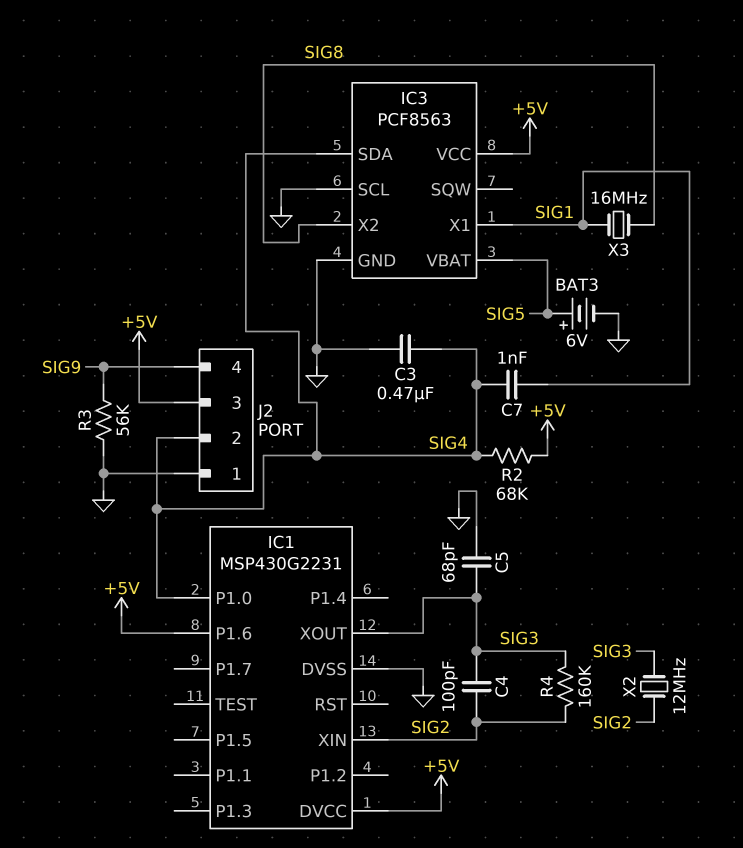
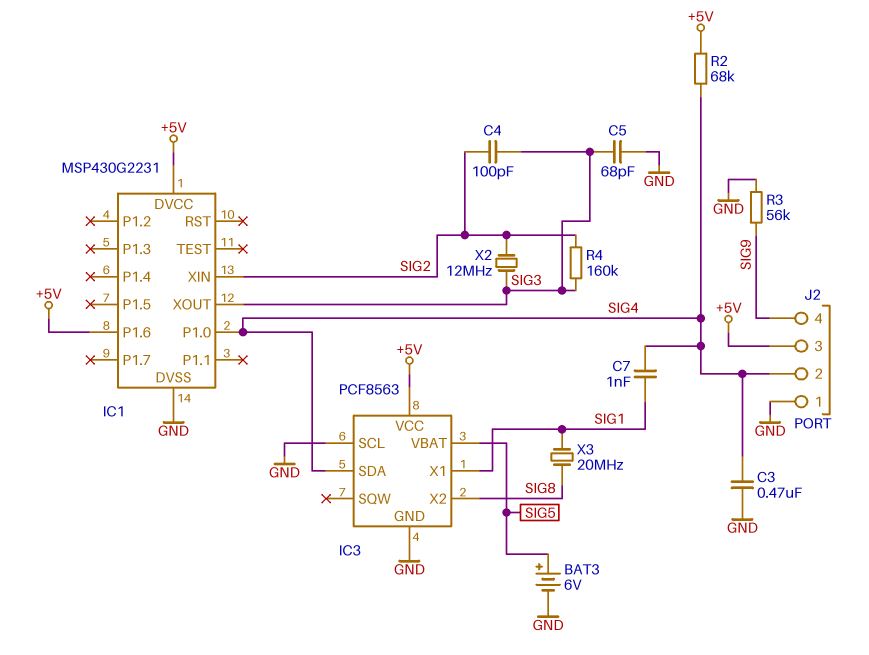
X3: 16MHz (SIG1, SIG8) -> 20MHz (SIG1, SIG8)

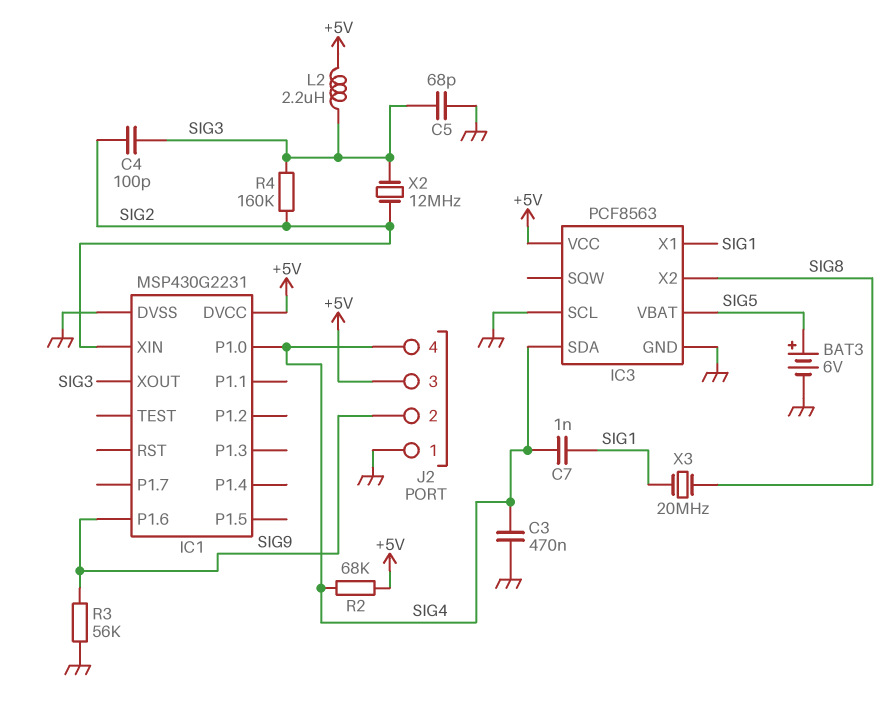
IC1 pin P1.6: +5V -> SIG9
J2 pin 2: SIG4 -> SIG9
J2 pin 4: SIG9 -> SIG4
L2: none -> 2.2uH (+5V, SIG3)

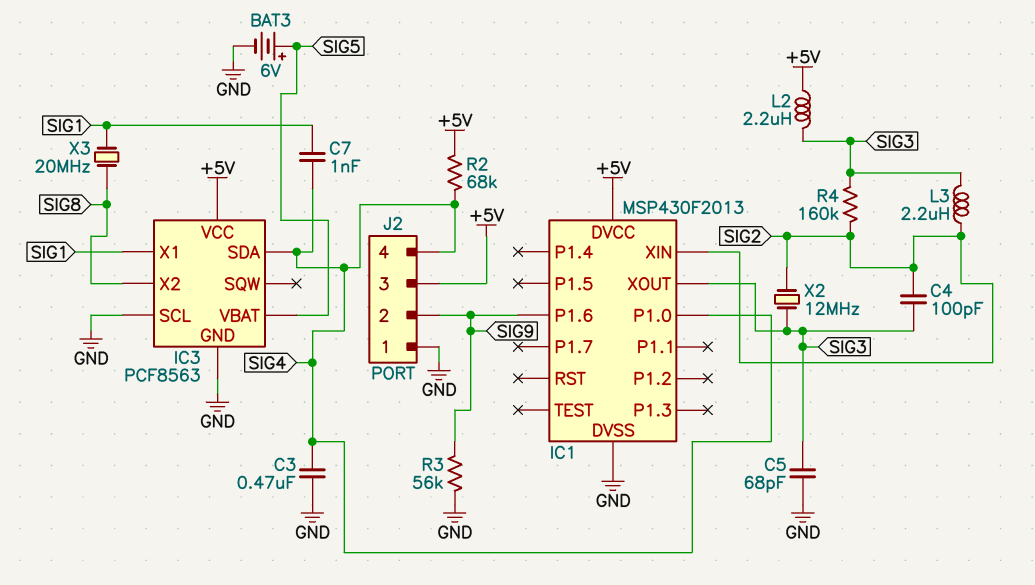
IC1: MSP430G2231 -> MSP430F2013
L3: none -> 2.2uH (SIG2, SIG3)

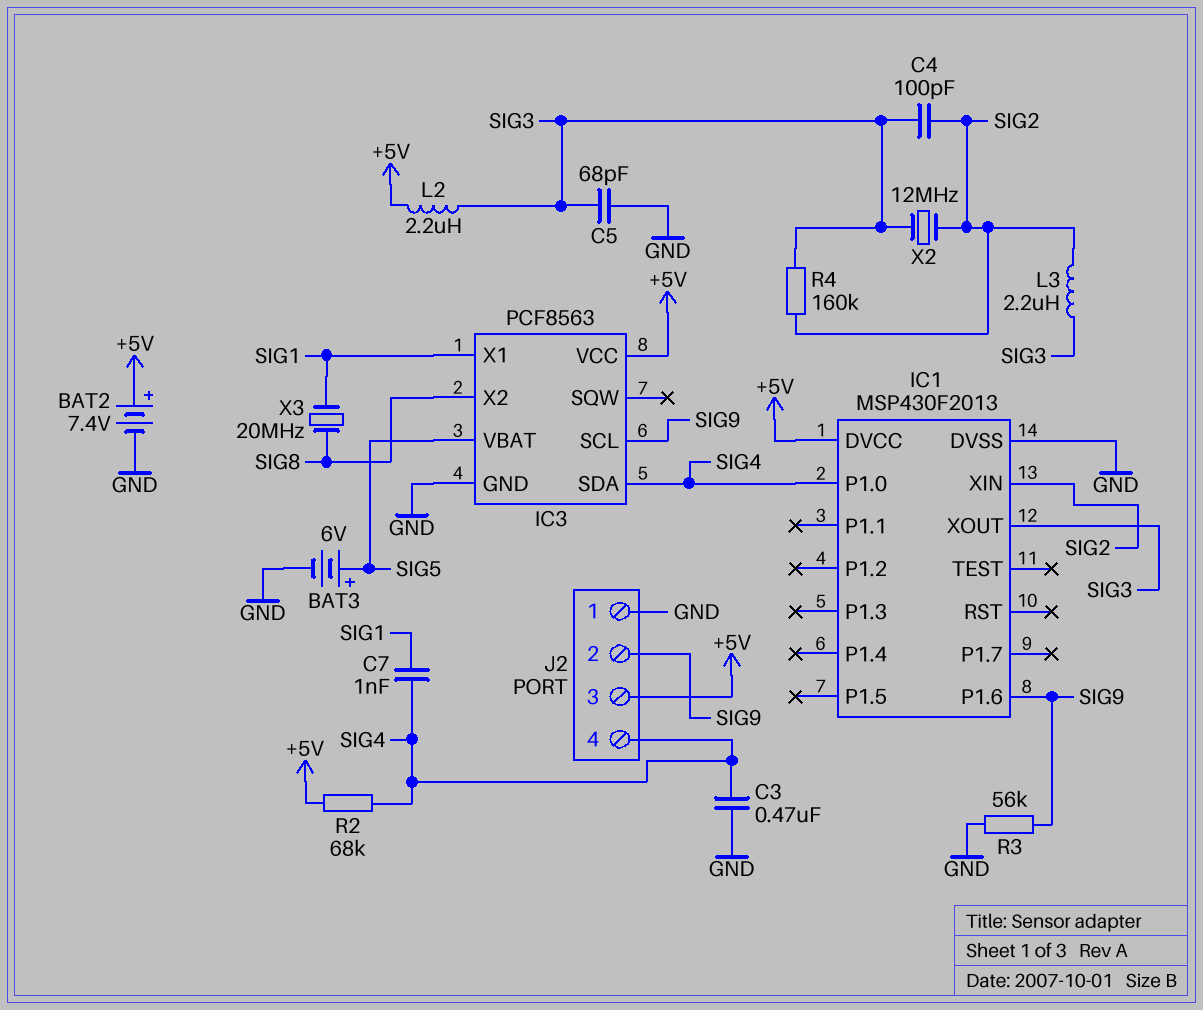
BAT2: none -> 7.4V (plus +5V, minus GND)
IC3 pin SCL: GND -> SIG9

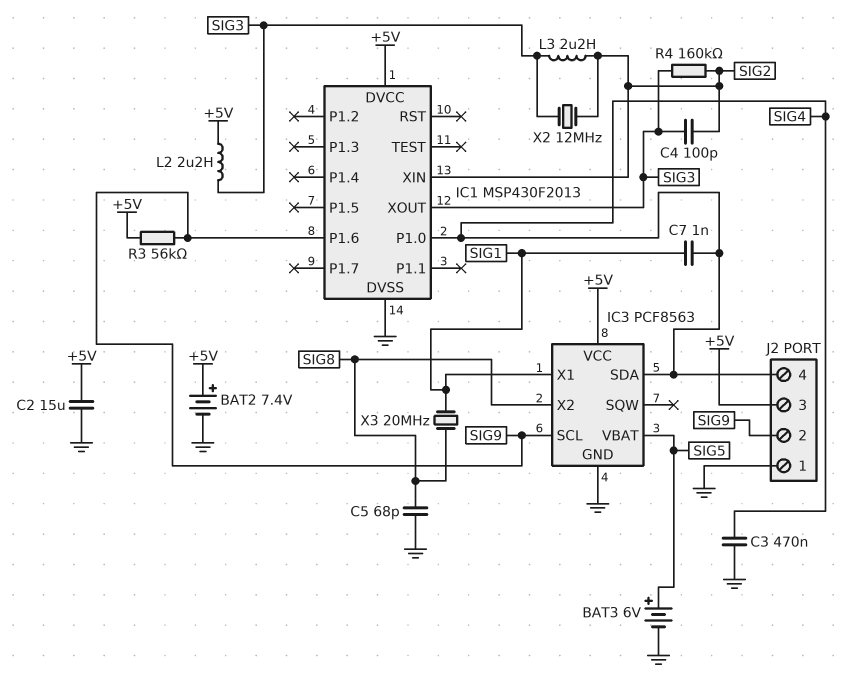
C2: none -> 15uF (+5V, GND)
C5: 68pF (GND, SIG3) -> 68pF (GND, SIG8)
R2: 68k (+5V, SIG4) -> none
R3: 56k (GND, SIG9) -> 56k (+5V, SIG9)

